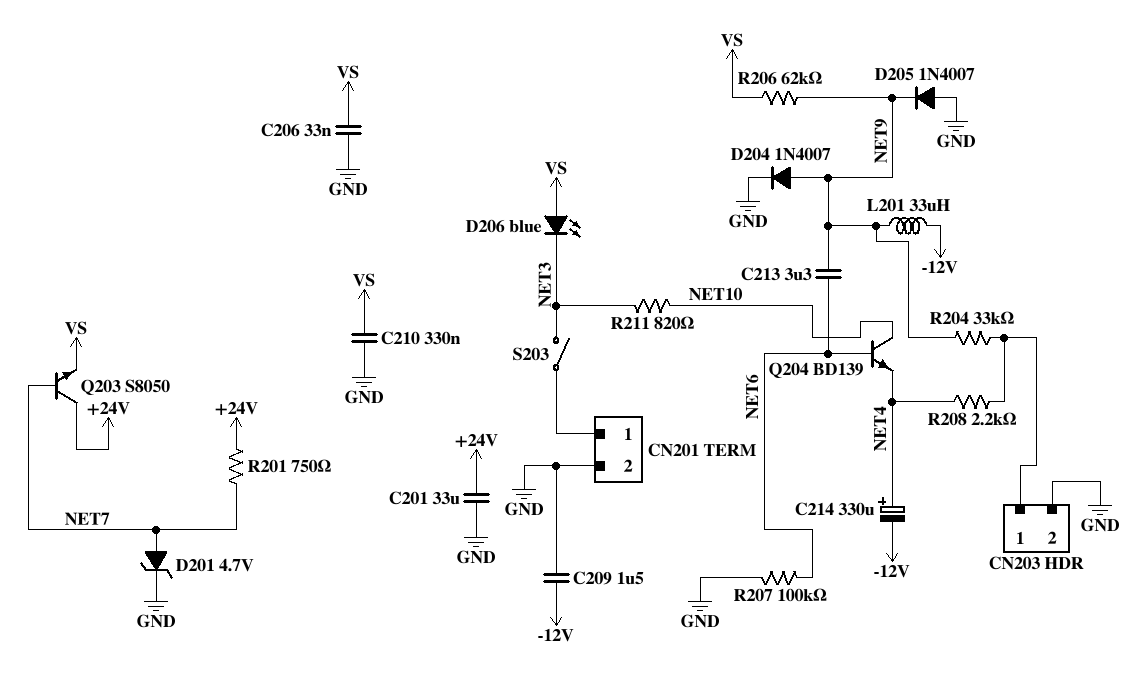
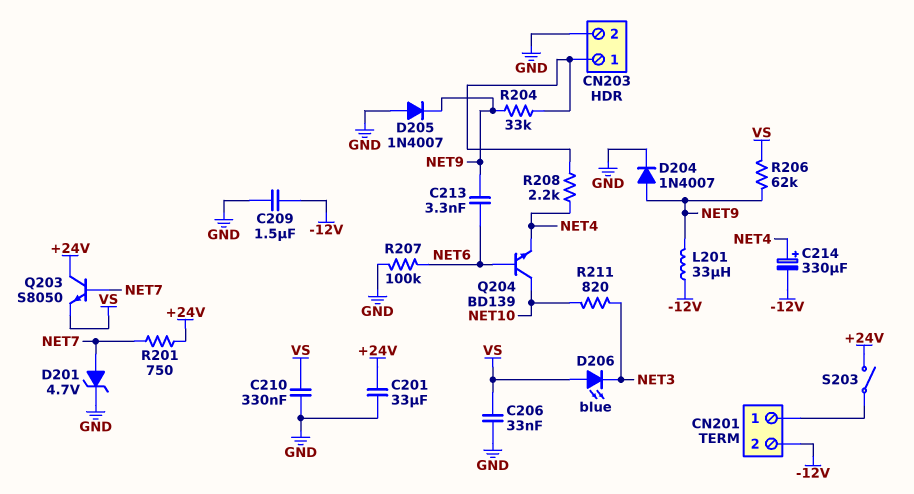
C213: 3.3uF (NET6, NET9) -> 3.3nF (NET6, NET9)
CN201 pin 2: GND -> -12V
S203: switch (CN201/1, NET3) -> switch (+24V, CN201/1)

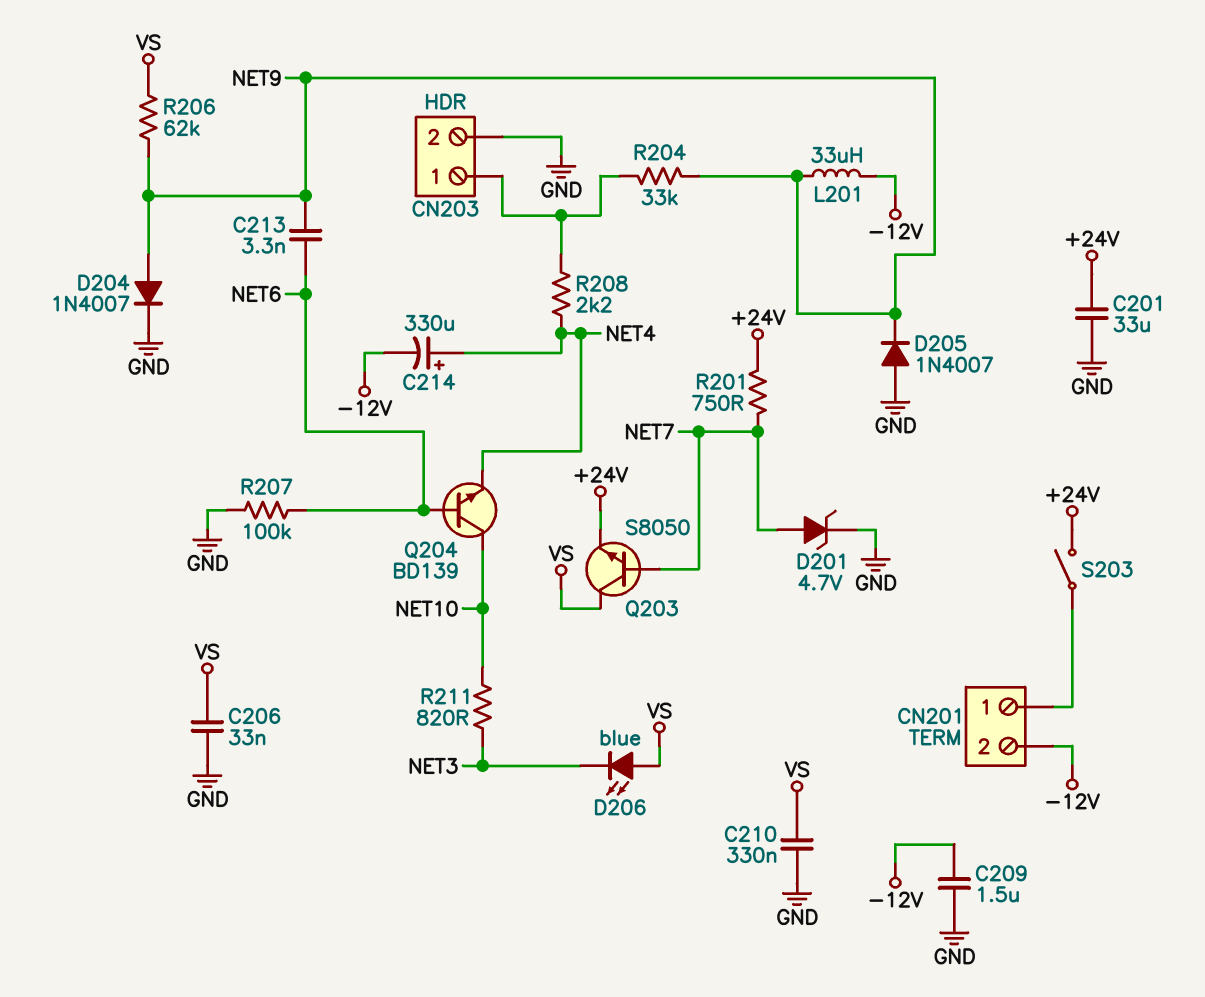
Q203: NPN S8050 (B NET7, C +24V, E VS) -> NPN S8050 (B NET7, C VS, E +24V)

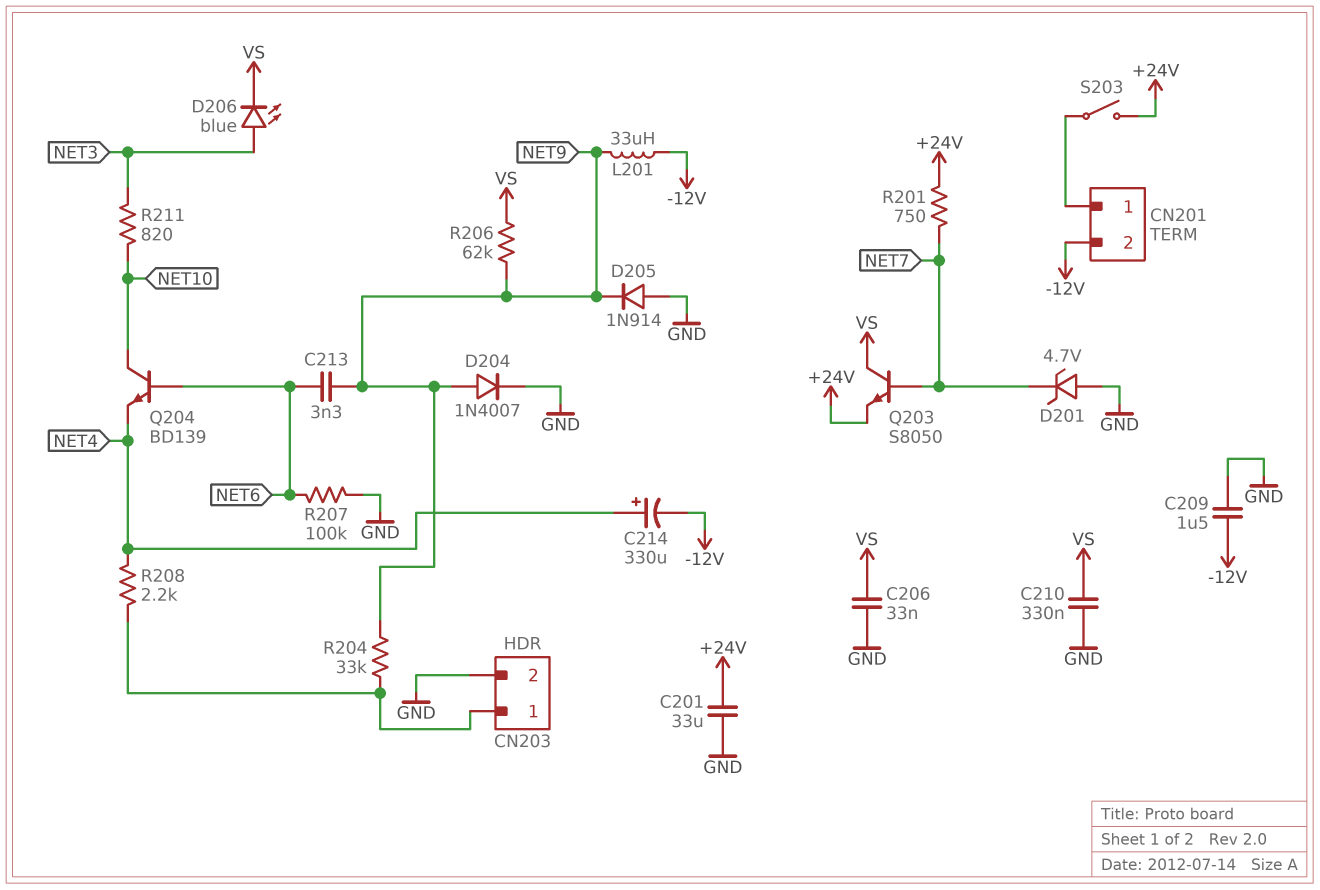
D201: zener 4.7V (A NET7, K GND) -> zener 4.7V (A GND, K NET7)
D205: diode 1N4007 (A GND, K NET9) -> diode 1N914 (A GND, K NET9)
D206: LED blue (A VS, K NET3) -> LED blue (A NET3, K VS)

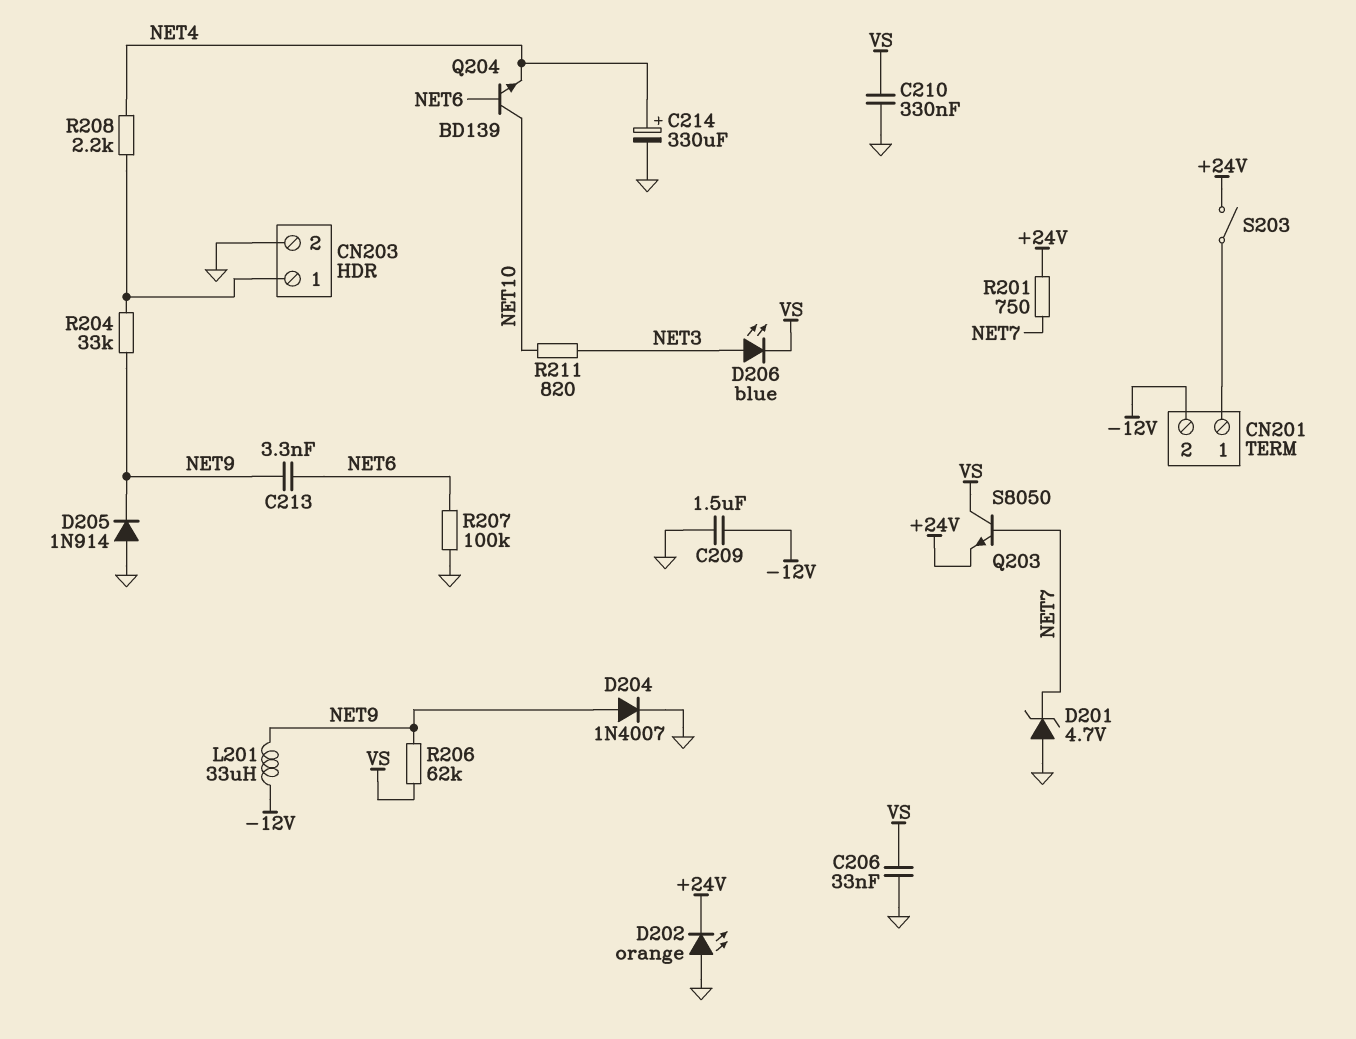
C201: 33uF (+24V, GND) -> none
C214: 330uF (plus NET4, minus -12V) -> 330uF (plus NET4, minus GND)
D202: none -> LED orange (A GND, K +24V)

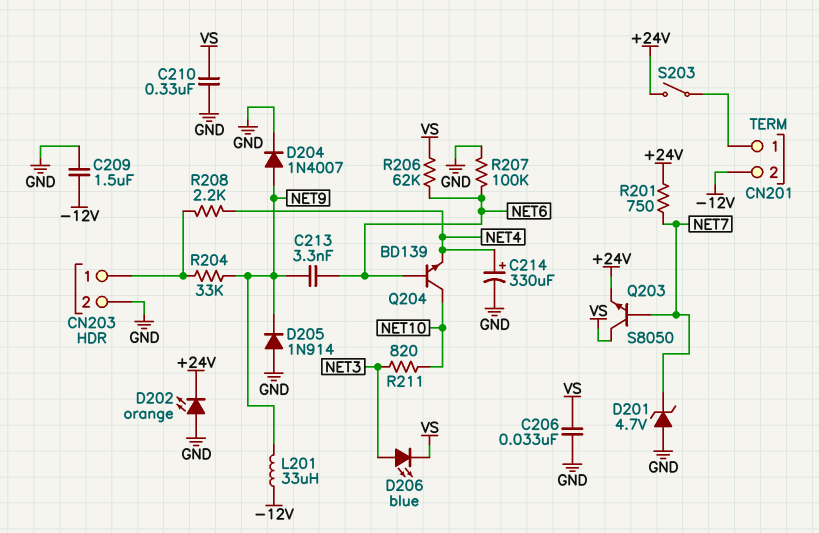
R206: 62k (NET9, VS) -> 62k (NET6, VS)

